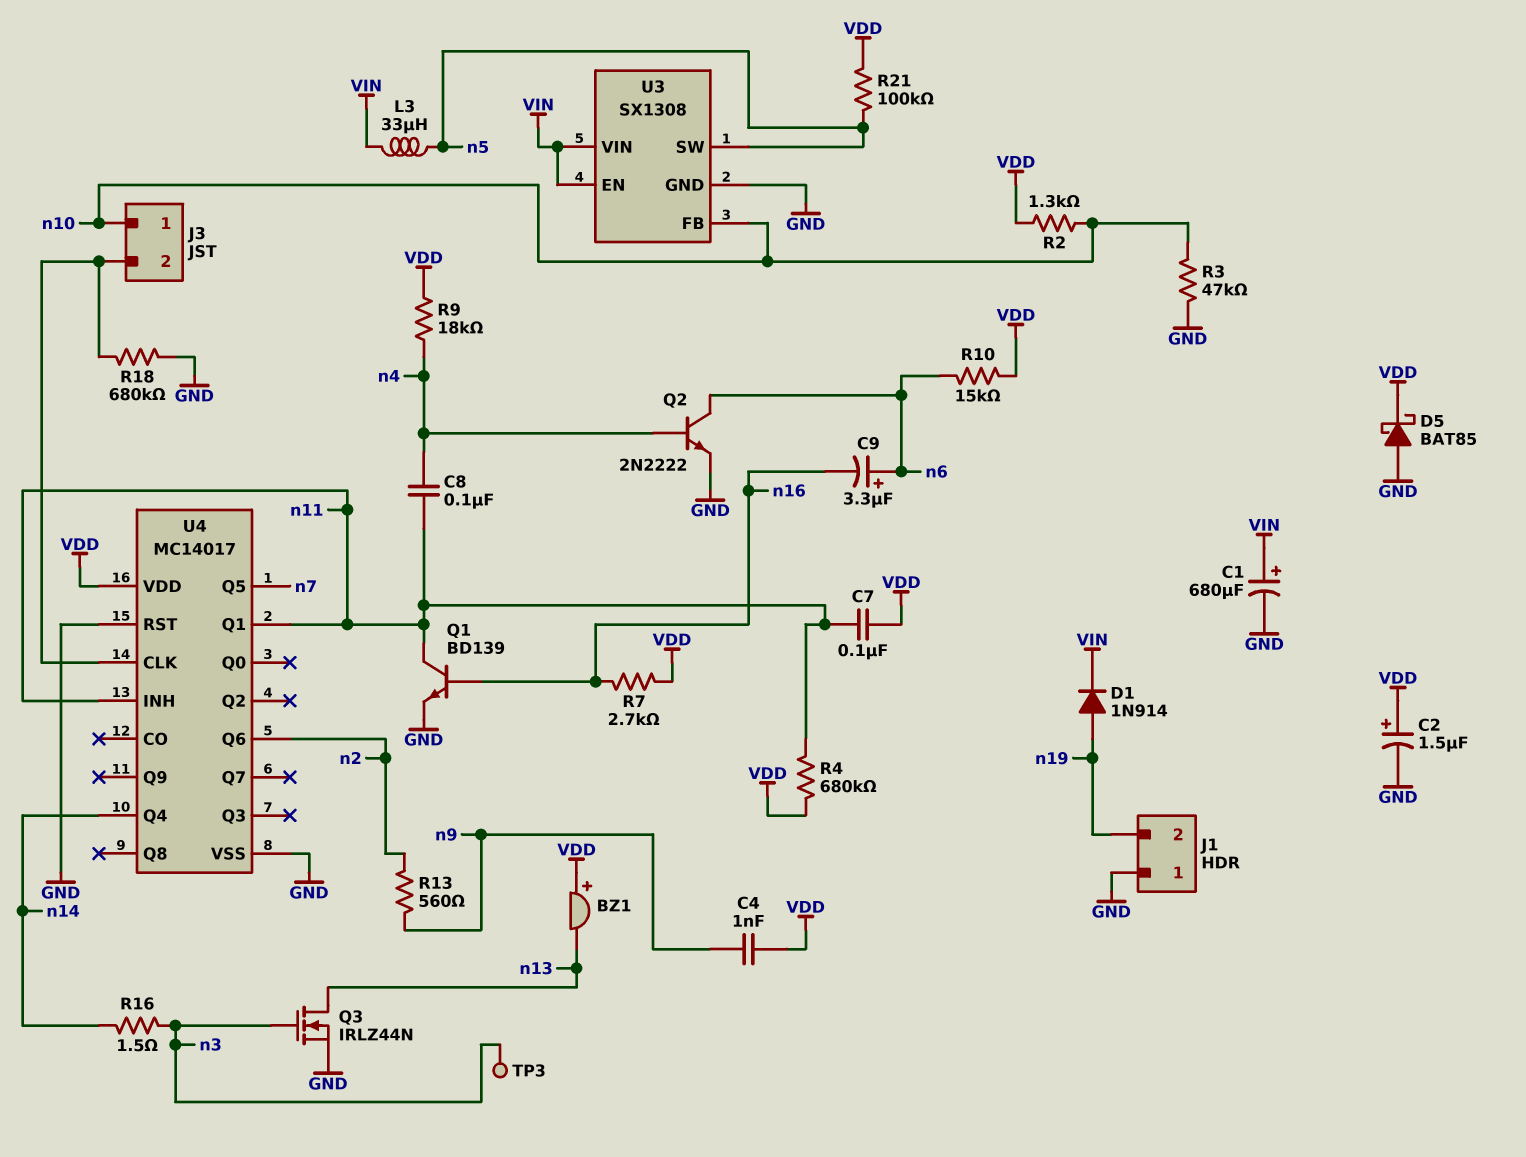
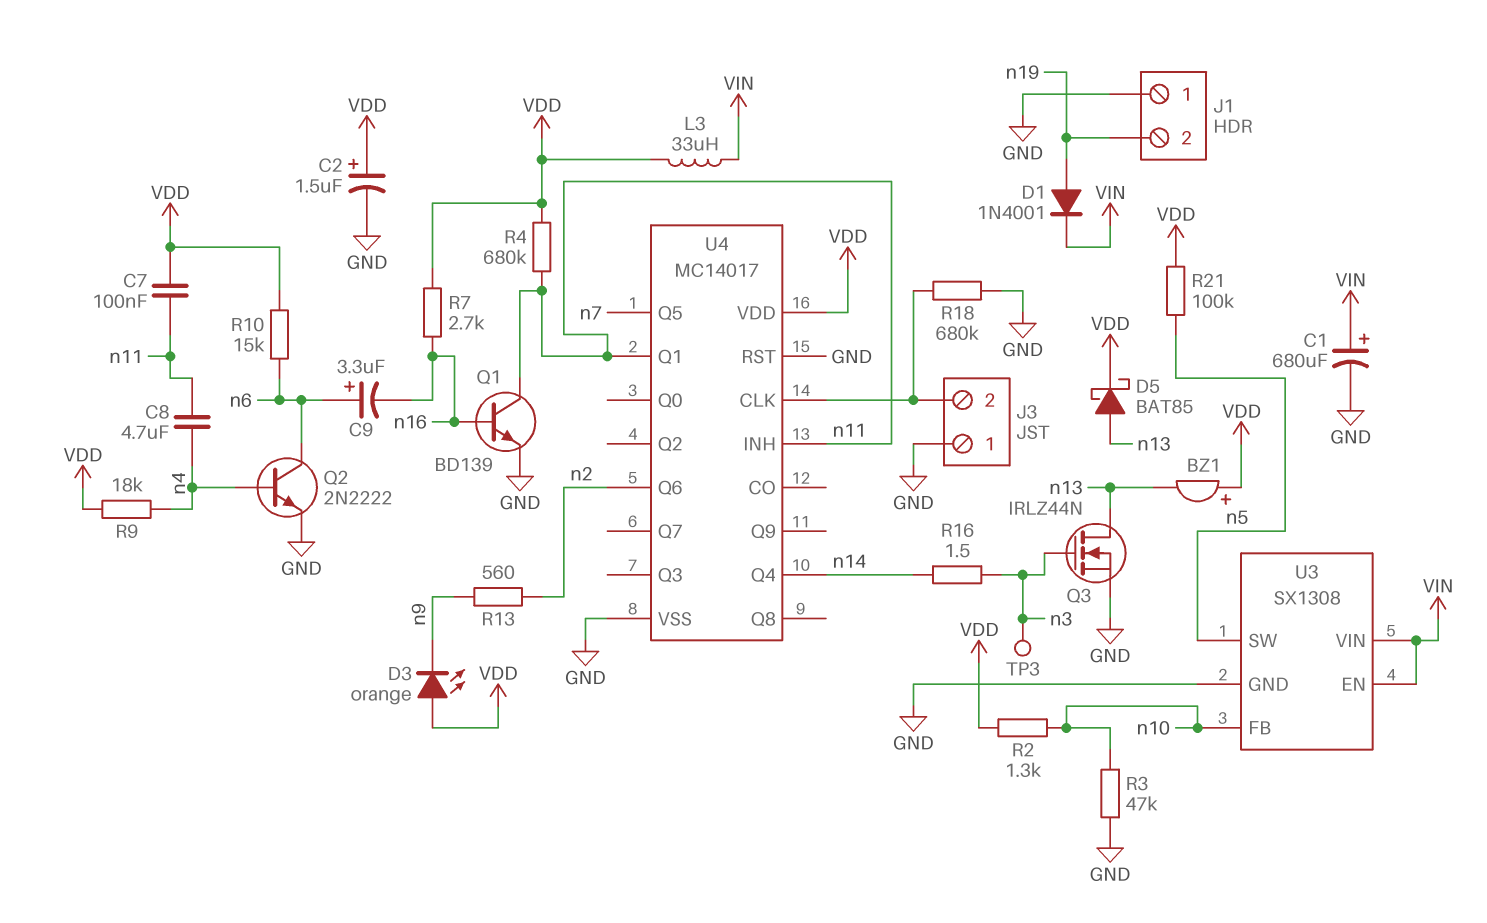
C4: 1nF (VDD, n9) -> none
C8: 100nF (n4, n11) -> 4.7uF (n4, n11)
D1: diode 1N914 (A n19, K VIN) -> diode 1N4001 (A n19, K VIN)
D3: none -> LED orange (A VDD, K n9)
D5: schottky BAT85 (A GND, K VDD) -> schottky BAT85 (A n13, K VDD)
J3 pin 1: n10 -> GND
L3: 33uH (VIN, n5) -> 33uH (VDD, VIN)

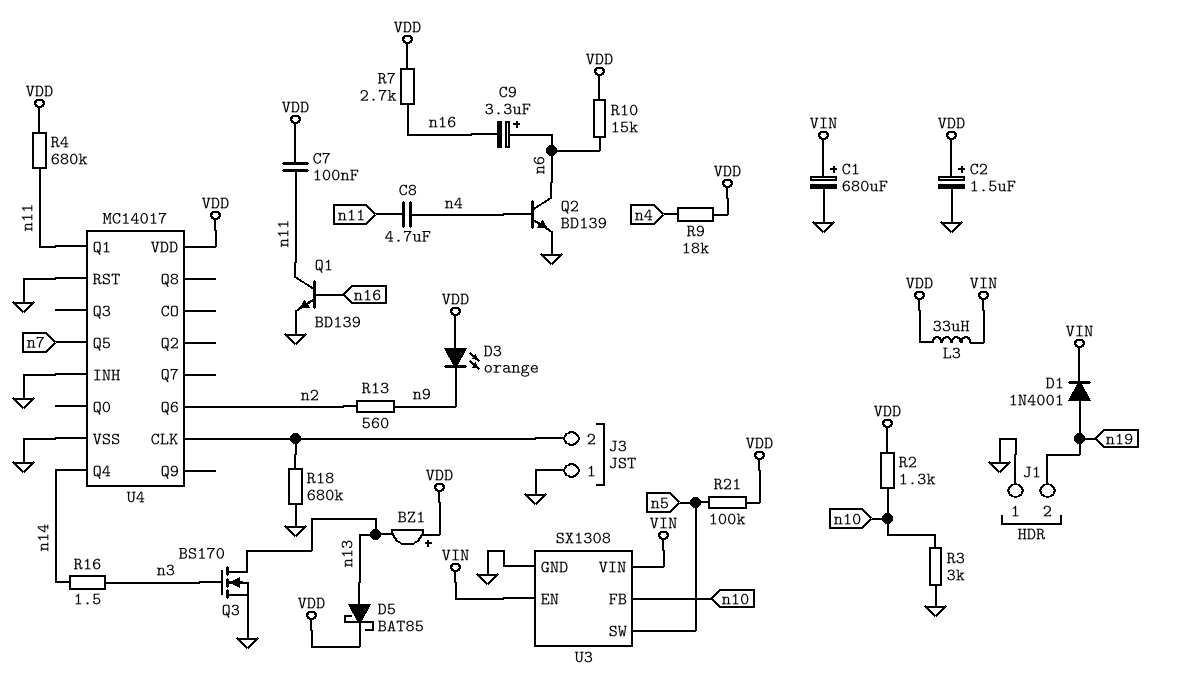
Q2: NPN 2N2222 (B n4, C n6, E GND) -> NPN BD139 (B n4, C n6, E GND)
Q3: NMOS IRLZ44N (G n3, D n13, S GND) -> NMOS BS170 (G n3, D n13, S GND)
R3: 47k (GND, n10) -> 3k (GND, n10)
TP3: test point (n3) -> none
U4 pin INH: n11 -> GND

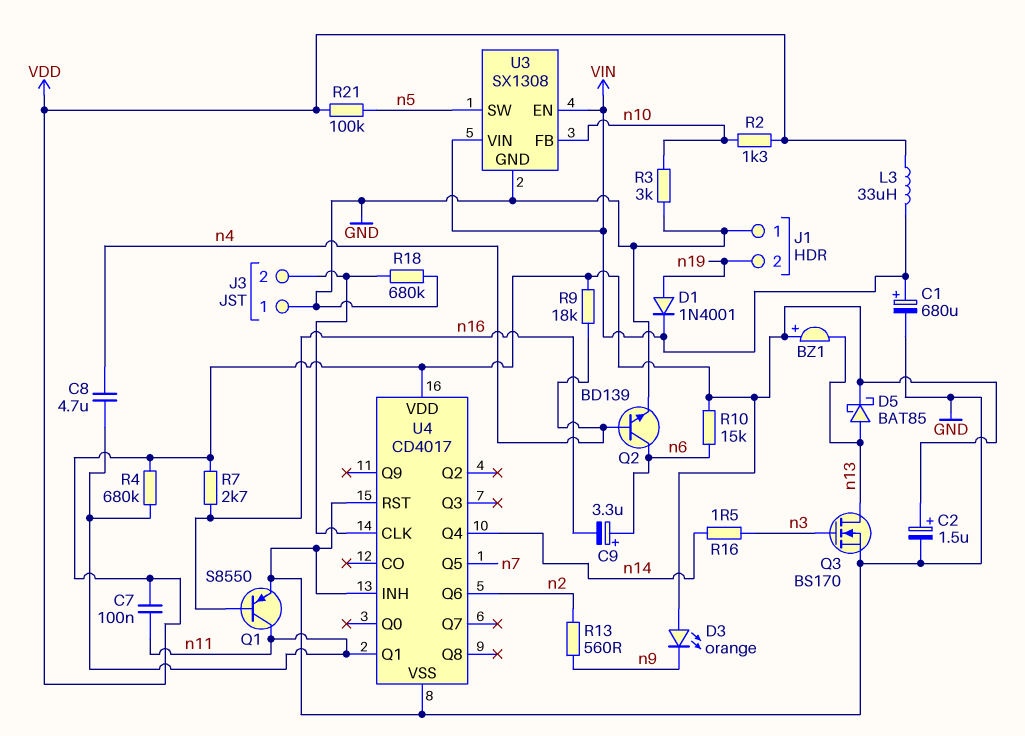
Q1: NPN BD139 (B n16, C n11, E GND) -> PNP S8550 (B n16, C n11, E GND)
U4: MC14017 -> CD4017

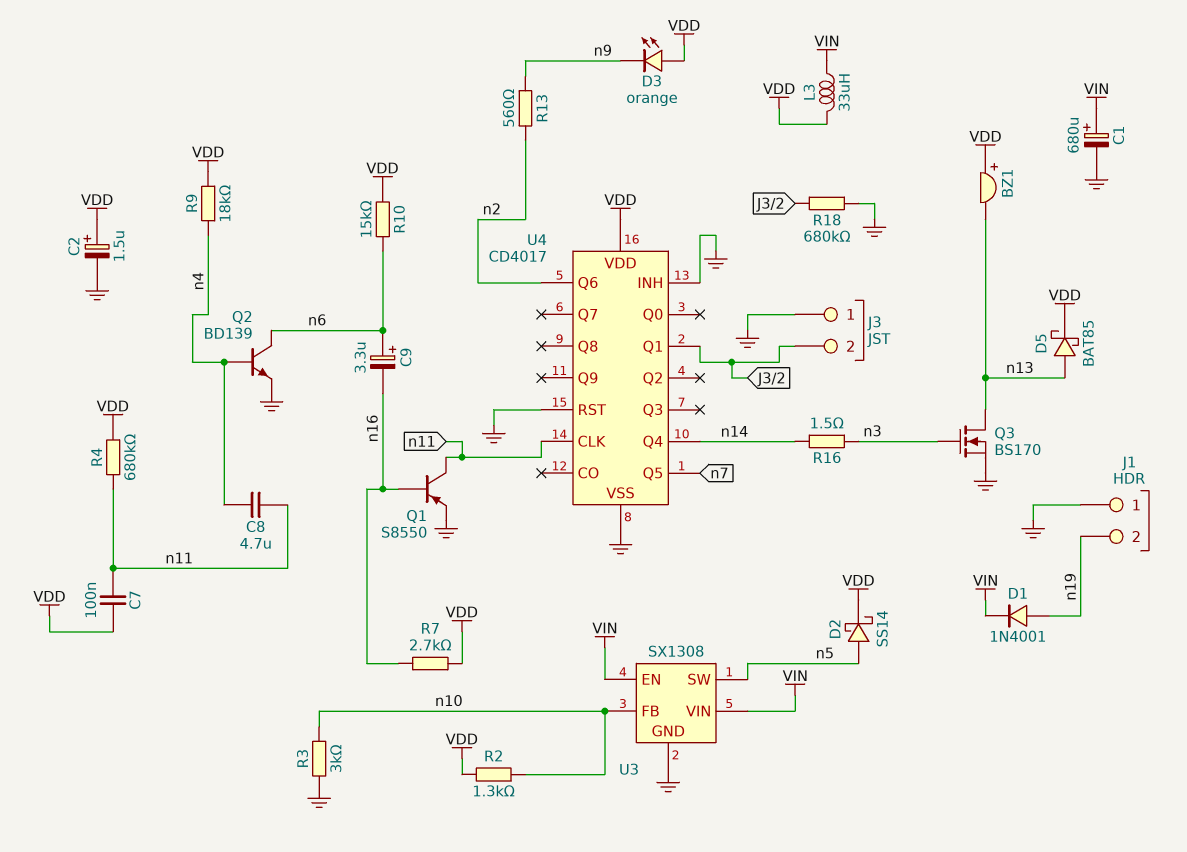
D2: none -> schottky SS14 (A n5, K VDD)
R21: 100k (VDD, n5) -> none
U4 pin CLK: J3/2 -> n11
U4 pin Q1: n11 -> J3/2

